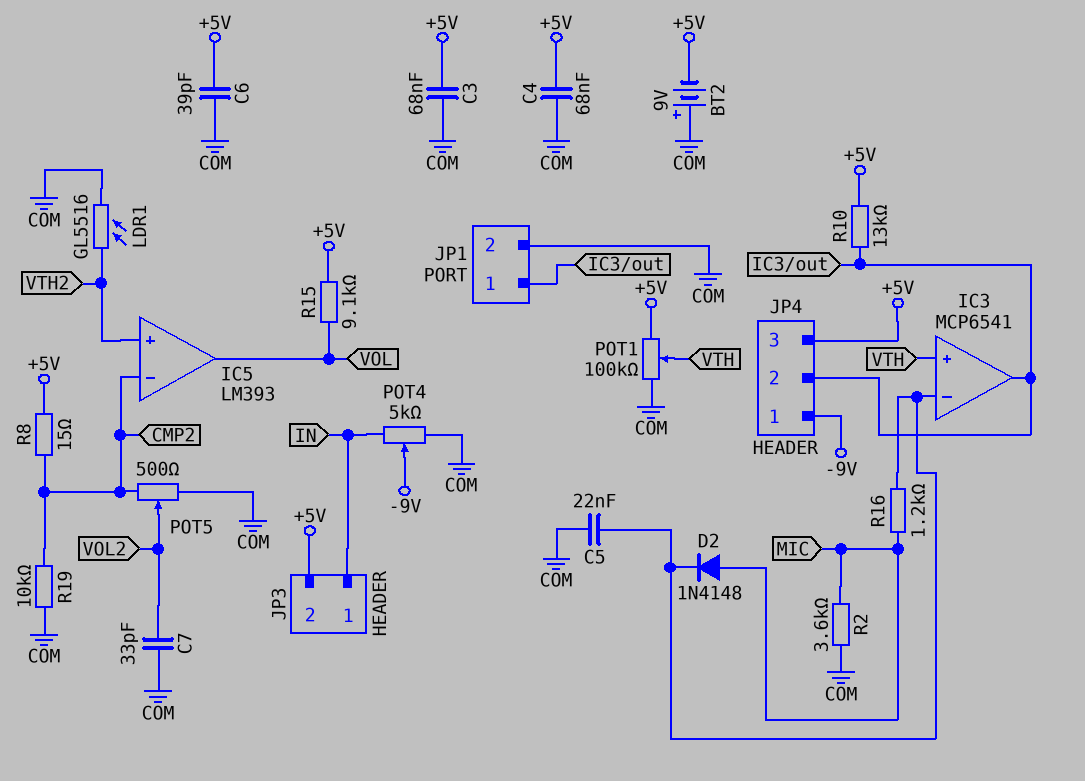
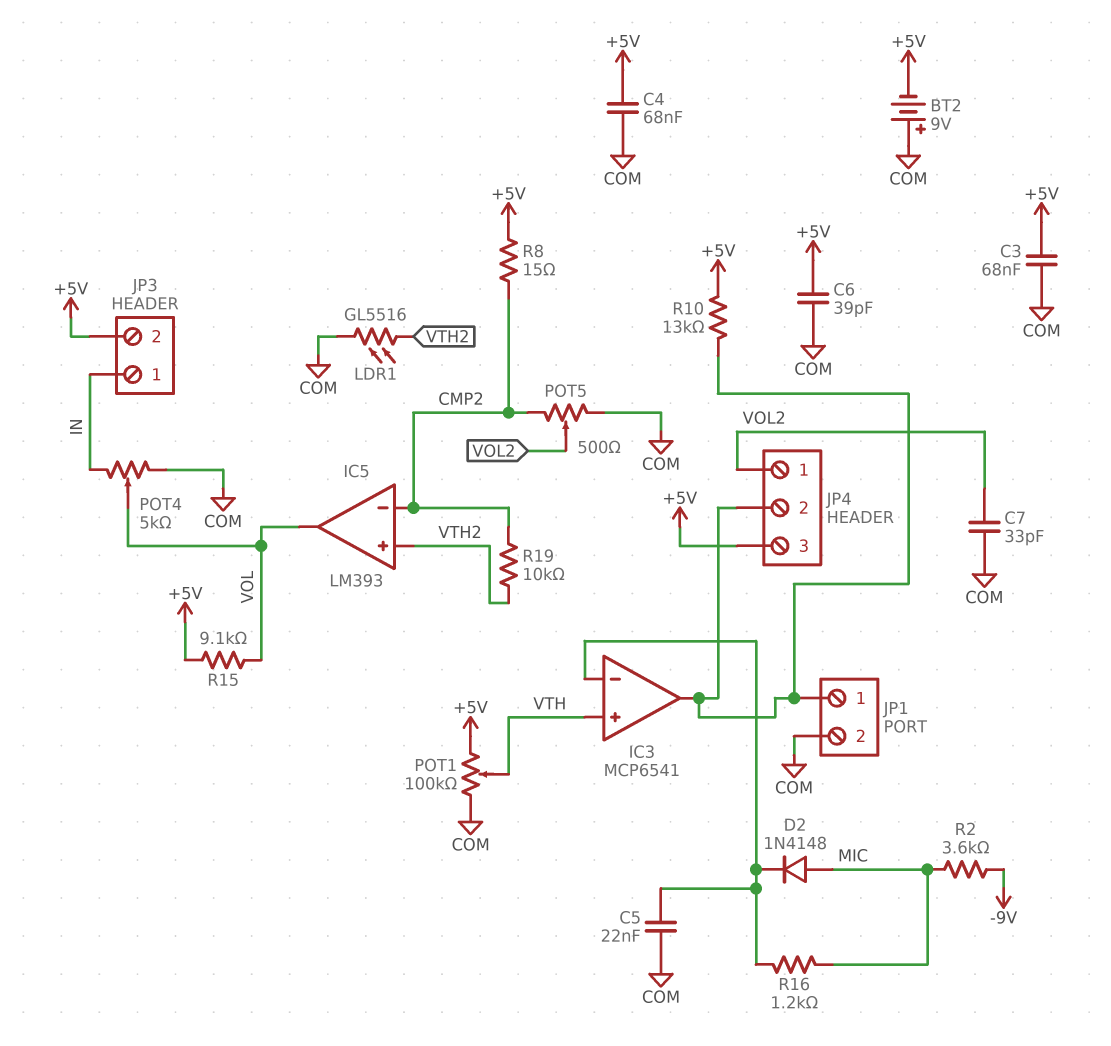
JP4 pin 1: -9V -> VOL2
POT4: 5k (COM, IN, wiper -9V) -> 5k (COM, IN, wiper VOL)
R2: 3.6k (COM, MIC) -> 3.6k (-9V, MIC)
R19: 10k (CMP2, COM) -> 10k (CMP2, VTH2)

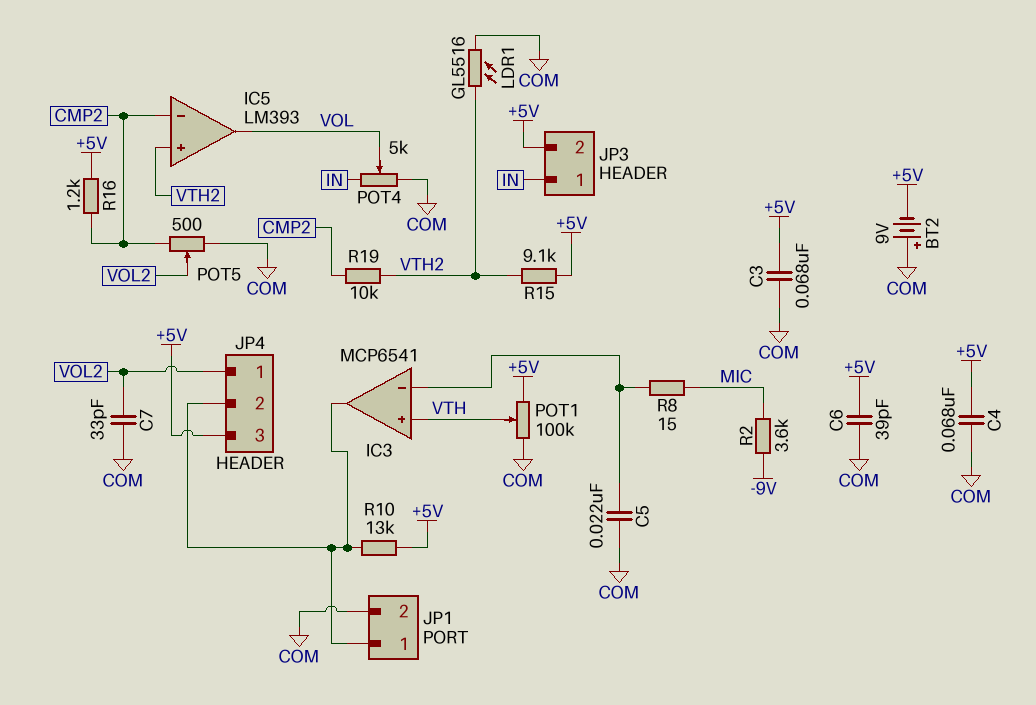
D2: diode 1N4148 (A MIC, K IC3/in-) -> none
R8: 15 (+5V, CMP2) -> 15 (IC3/in-, MIC)
R15: 9.1k (+5V, VOL) -> 9.1k (+5V, VTH2)
R16: 1.2k (IC3/in-, MIC) -> 1.2k (+5V, CMP2)

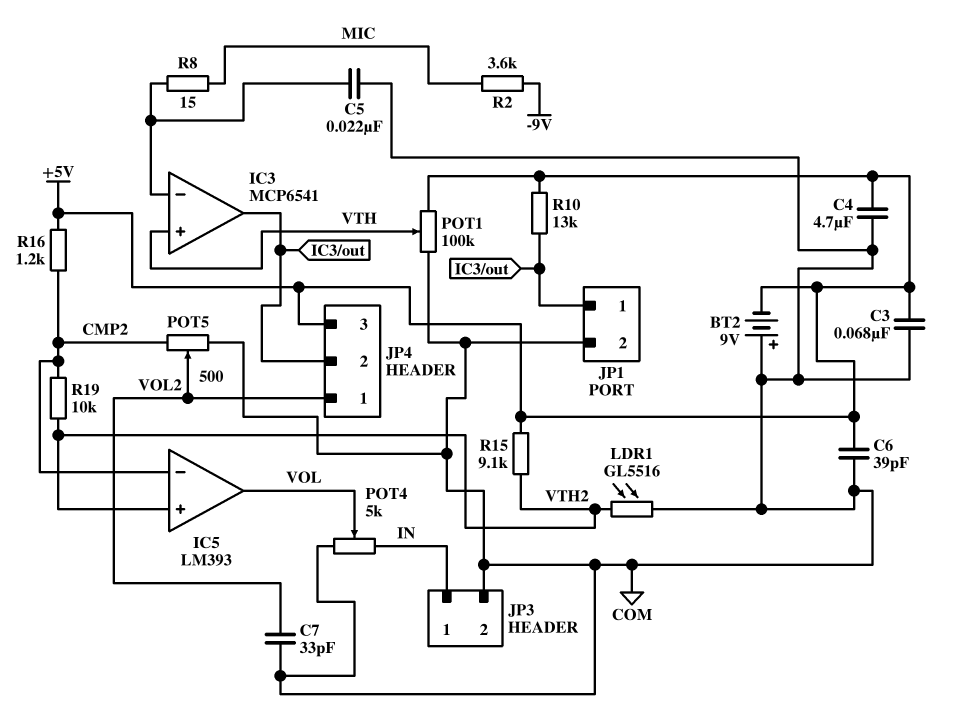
C4: 68nF (+5V, COM) -> 4.7uF (+5V, COM)
JP3 pin 2: +5V -> COM

